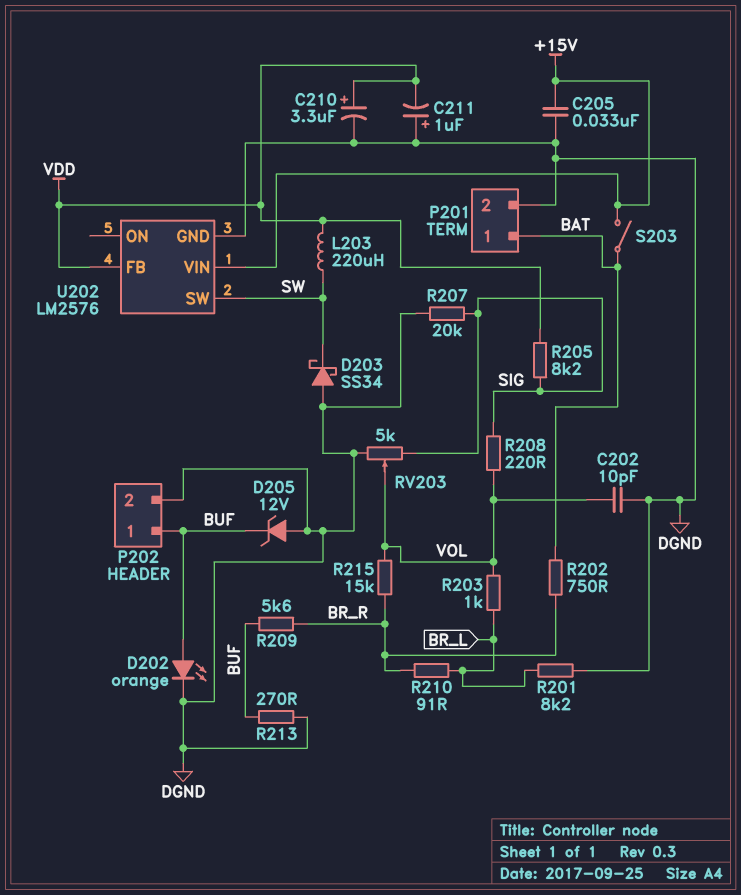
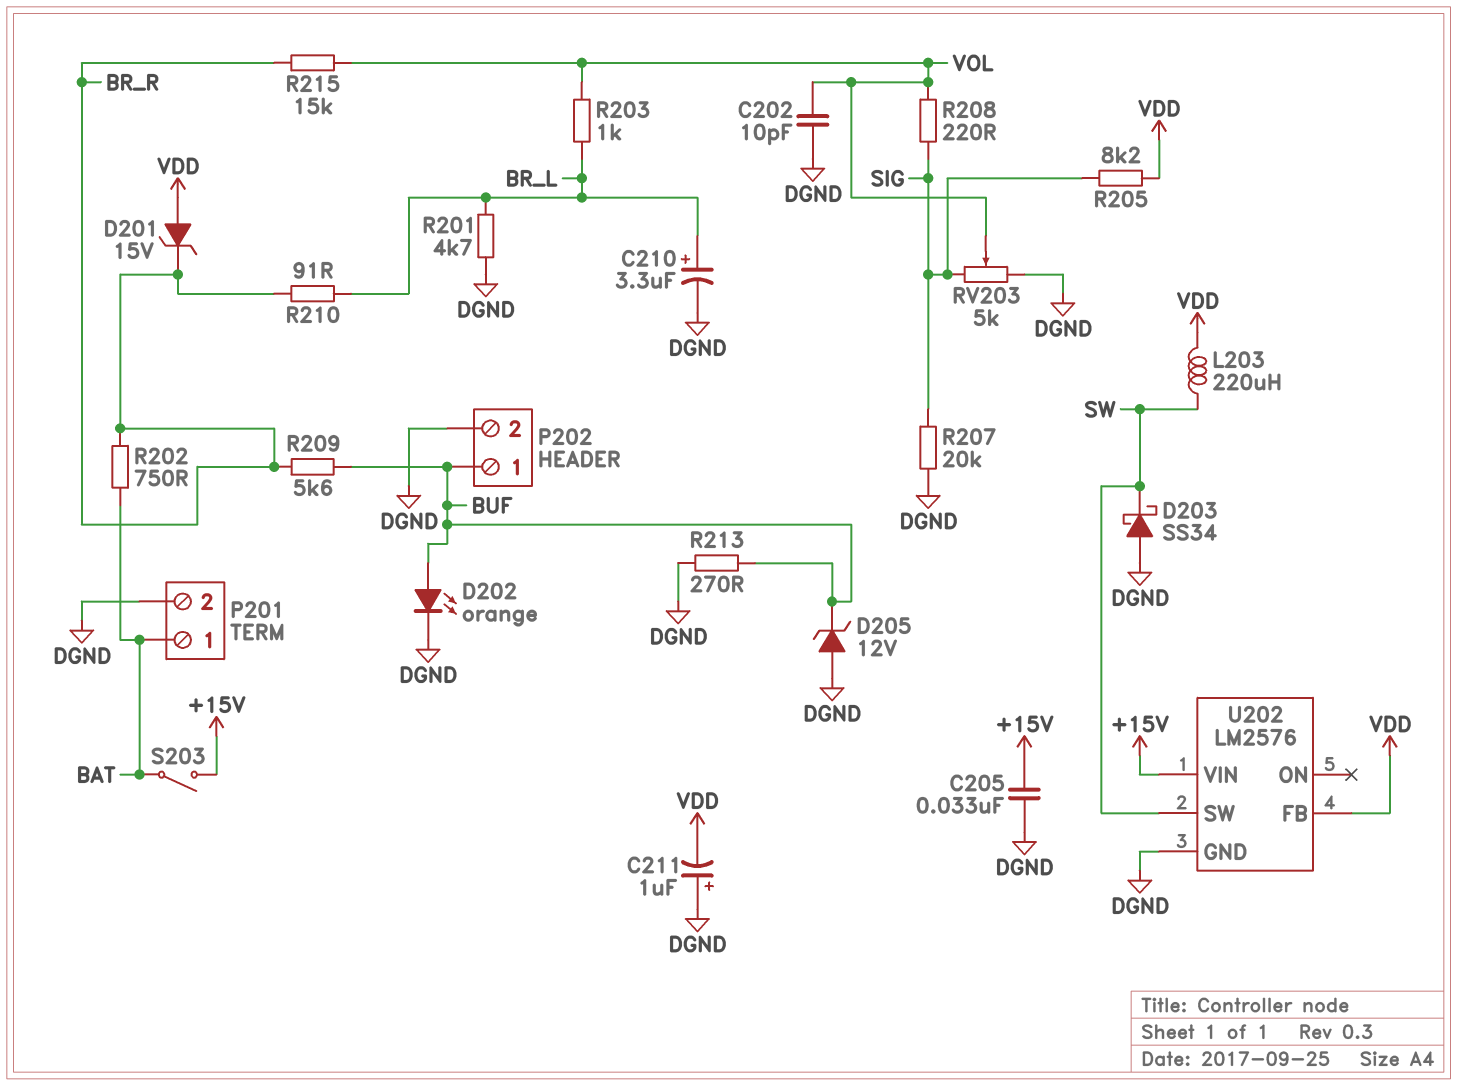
C210: 3.3uF (plus VDD, minus DGND) -> 3.3uF (plus BR_L, minus DGND)
D201: none -> zener 15V (A VDD, K BR_R)
R201: 8.2k (BR_L, DGND) -> 4.7k (BR_L, DGND)

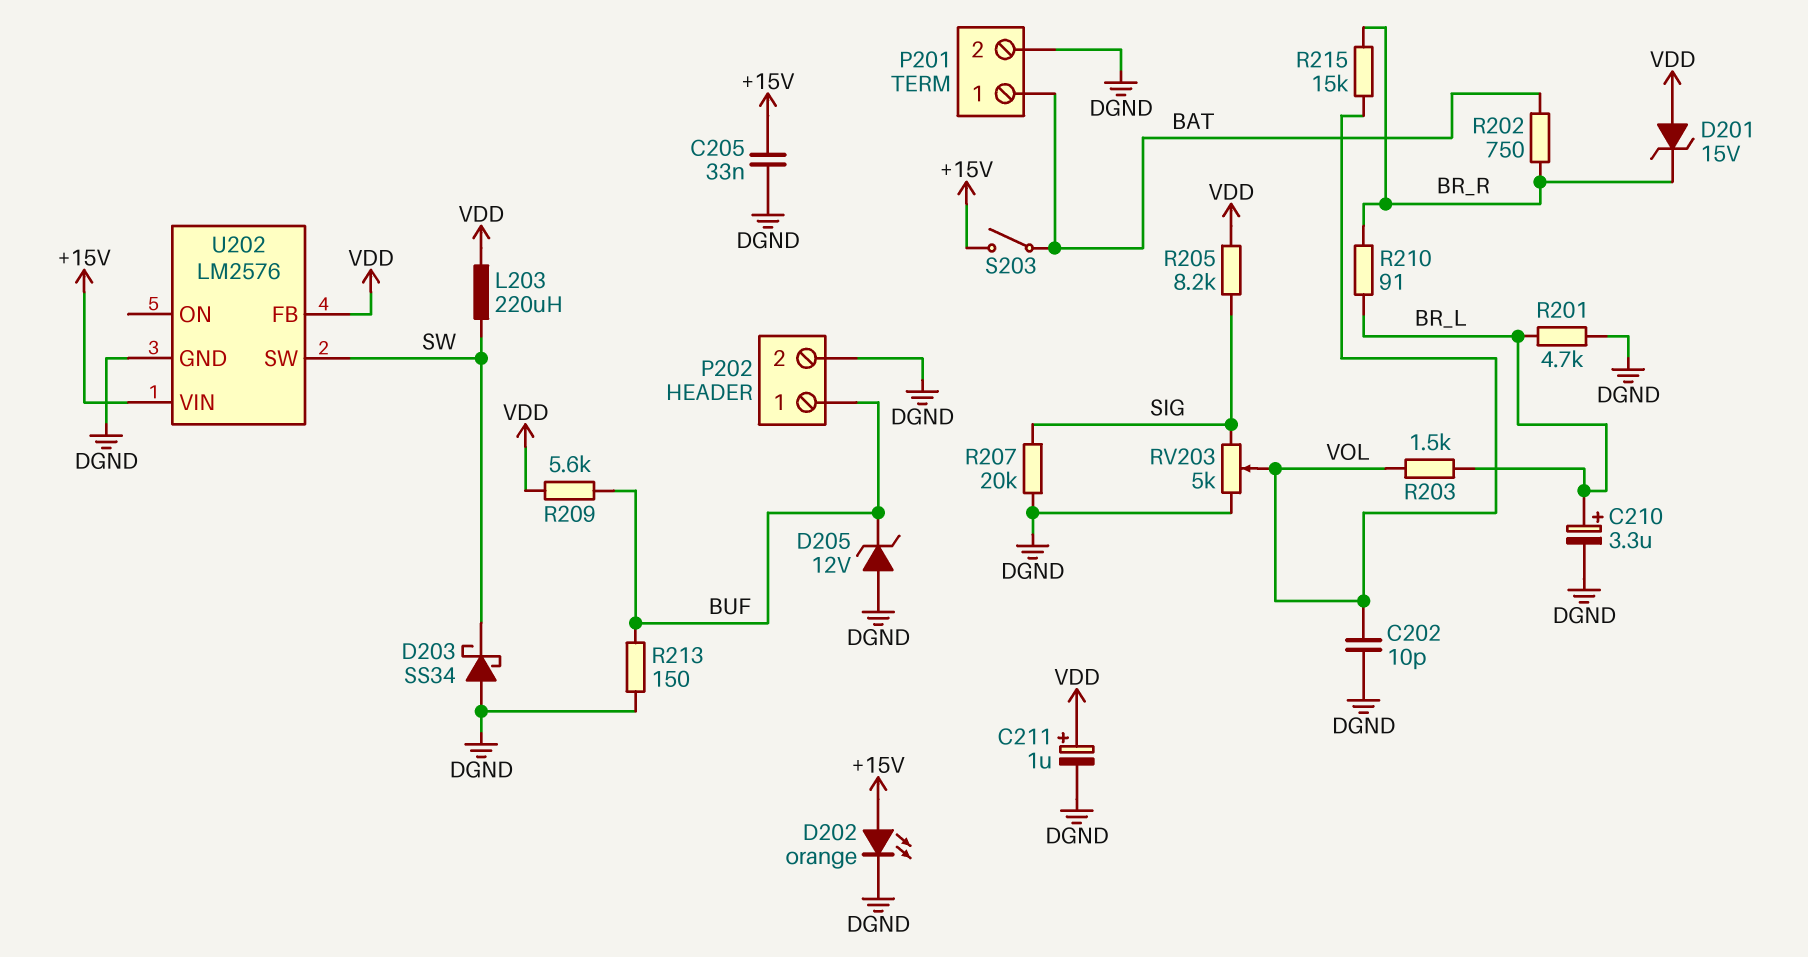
C211: 1uF (plus DGND, minus VDD) -> 1uF (plus VDD, minus DGND)
D202: LED orange (A BUF, K DGND) -> LED orange (A +15V, K DGND)
R203: 1k (BR_L, VOL) -> 1.5k (BR_L, VOL)
R208: 220 (SIG, VOL) -> none
R209: 5.6k (BR_R, BUF) -> 5.6k (BUF, VDD)
R213: 270 (BUF, DGND) -> 150 (BUF, DGND)

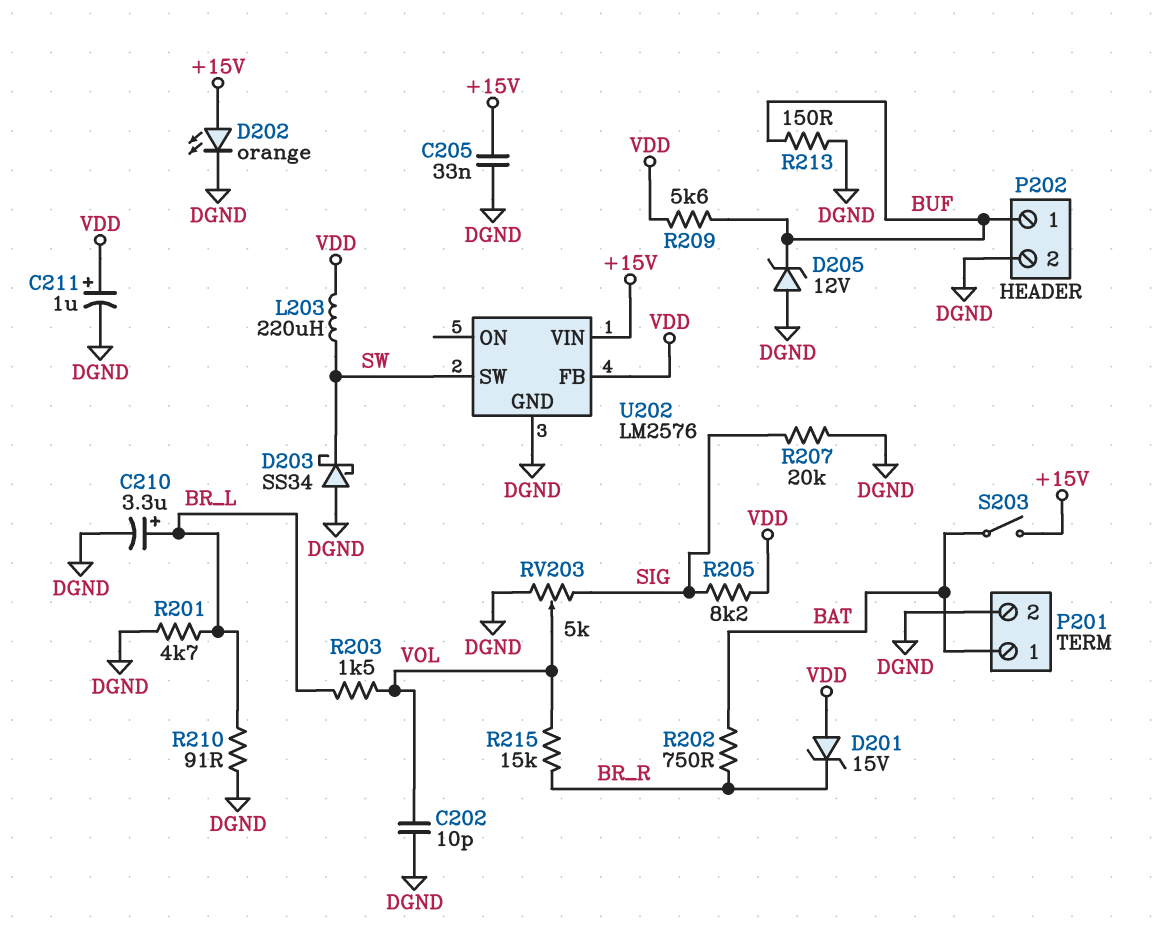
R210: 91 (BR_L, BR_R) -> 91 (BR_L, DGND)

